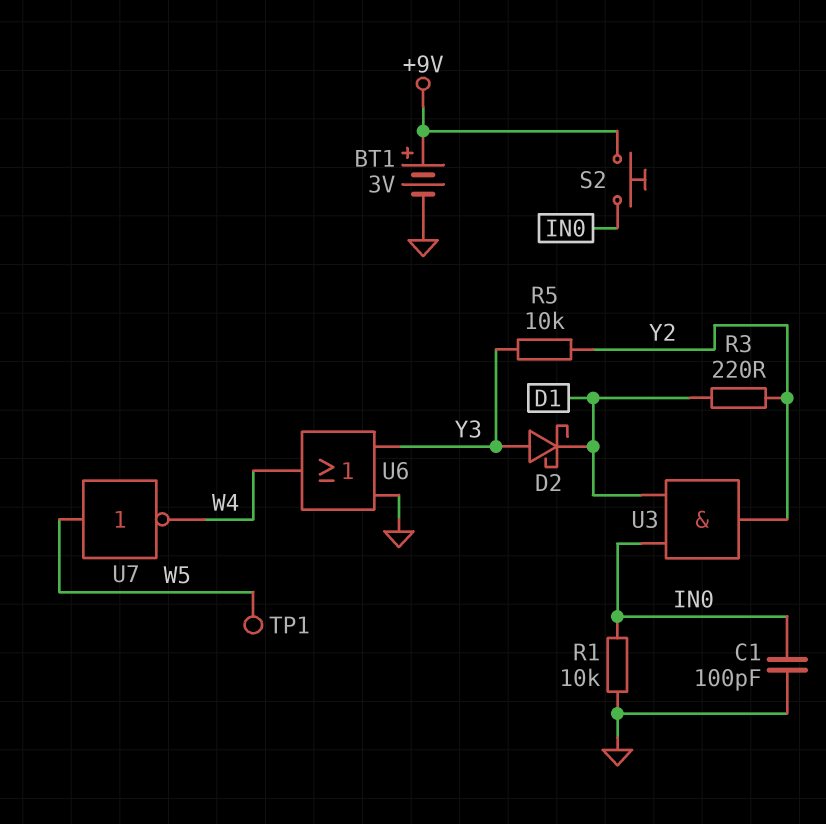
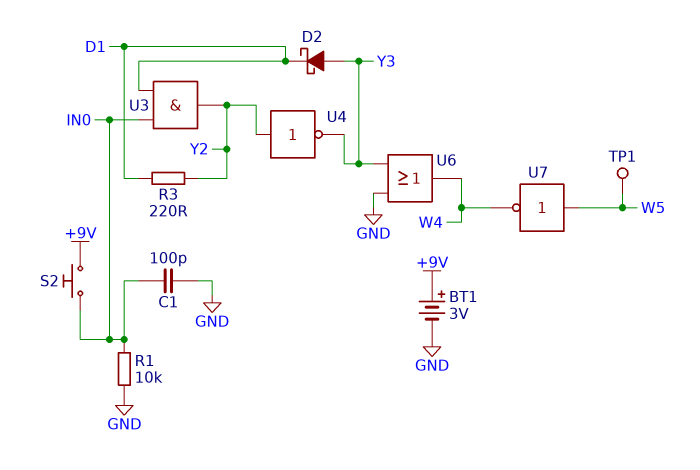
R5: 10k (Y2, Y3) -> none
U4: none -> NOT (in Y2, out Y3)

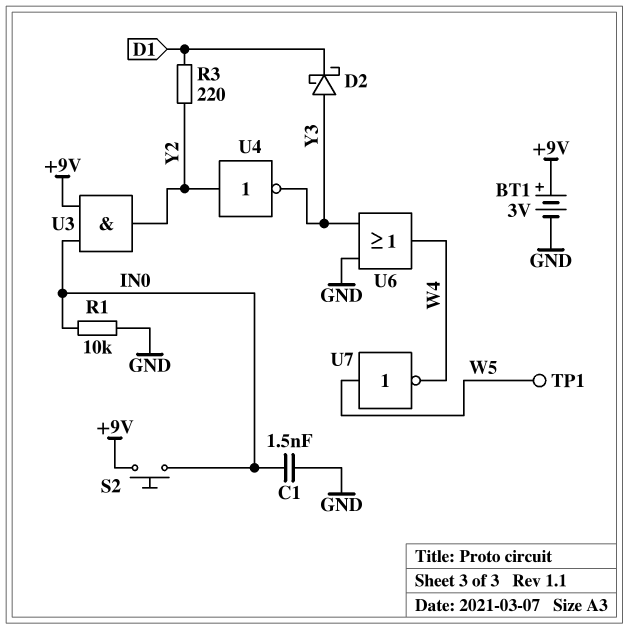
C1: 100pF (GND, IN0) -> 1.5nF (GND, IN0)
U3: AND (in D1, in IN0, out Y2) -> AND (in +9V, in IN0, out Y2)

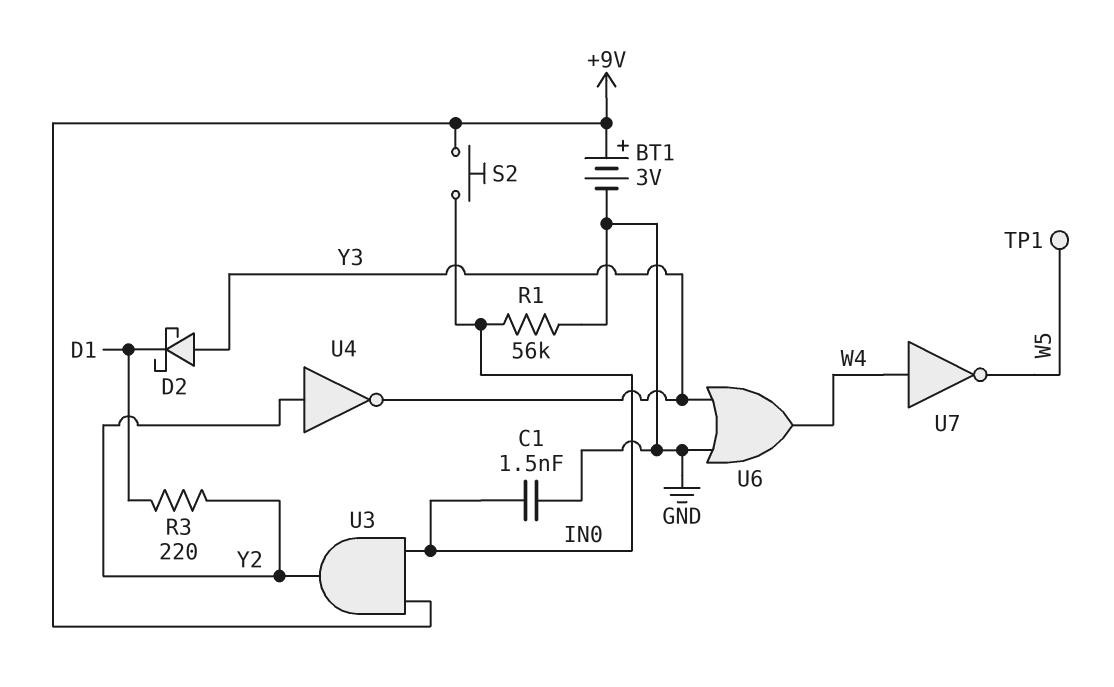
R1: 10k (GND, IN0) -> 56k (GND, IN0)
U7: NOT (in W5, out W4) -> NOT (in W4, out W5)

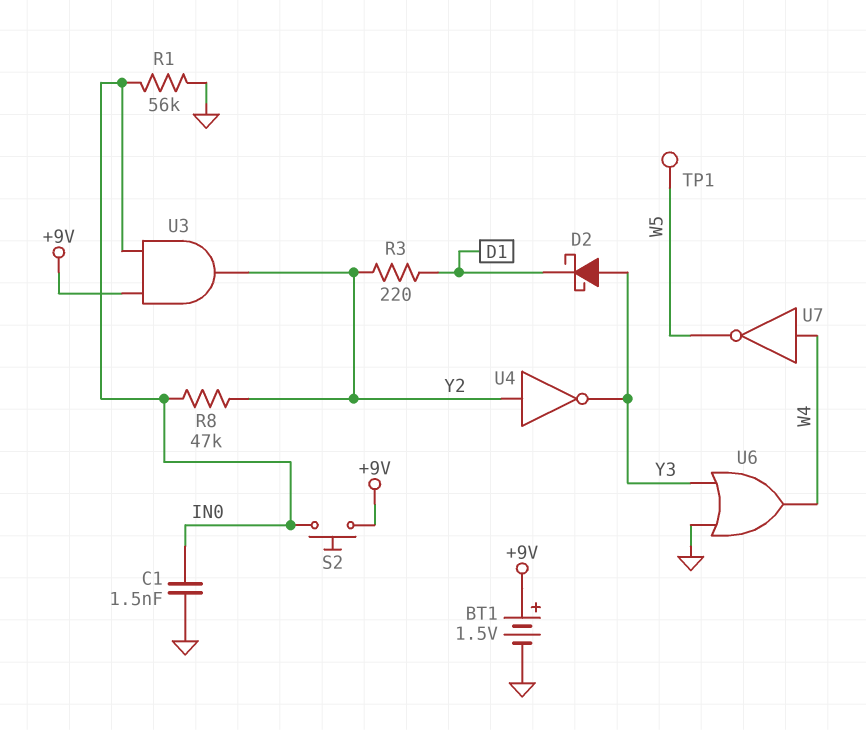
BT1: 3V (plus +9V, minus GND) -> 1.5V (plus +9V, minus GND)
R8: none -> 47k (IN0, Y2)

